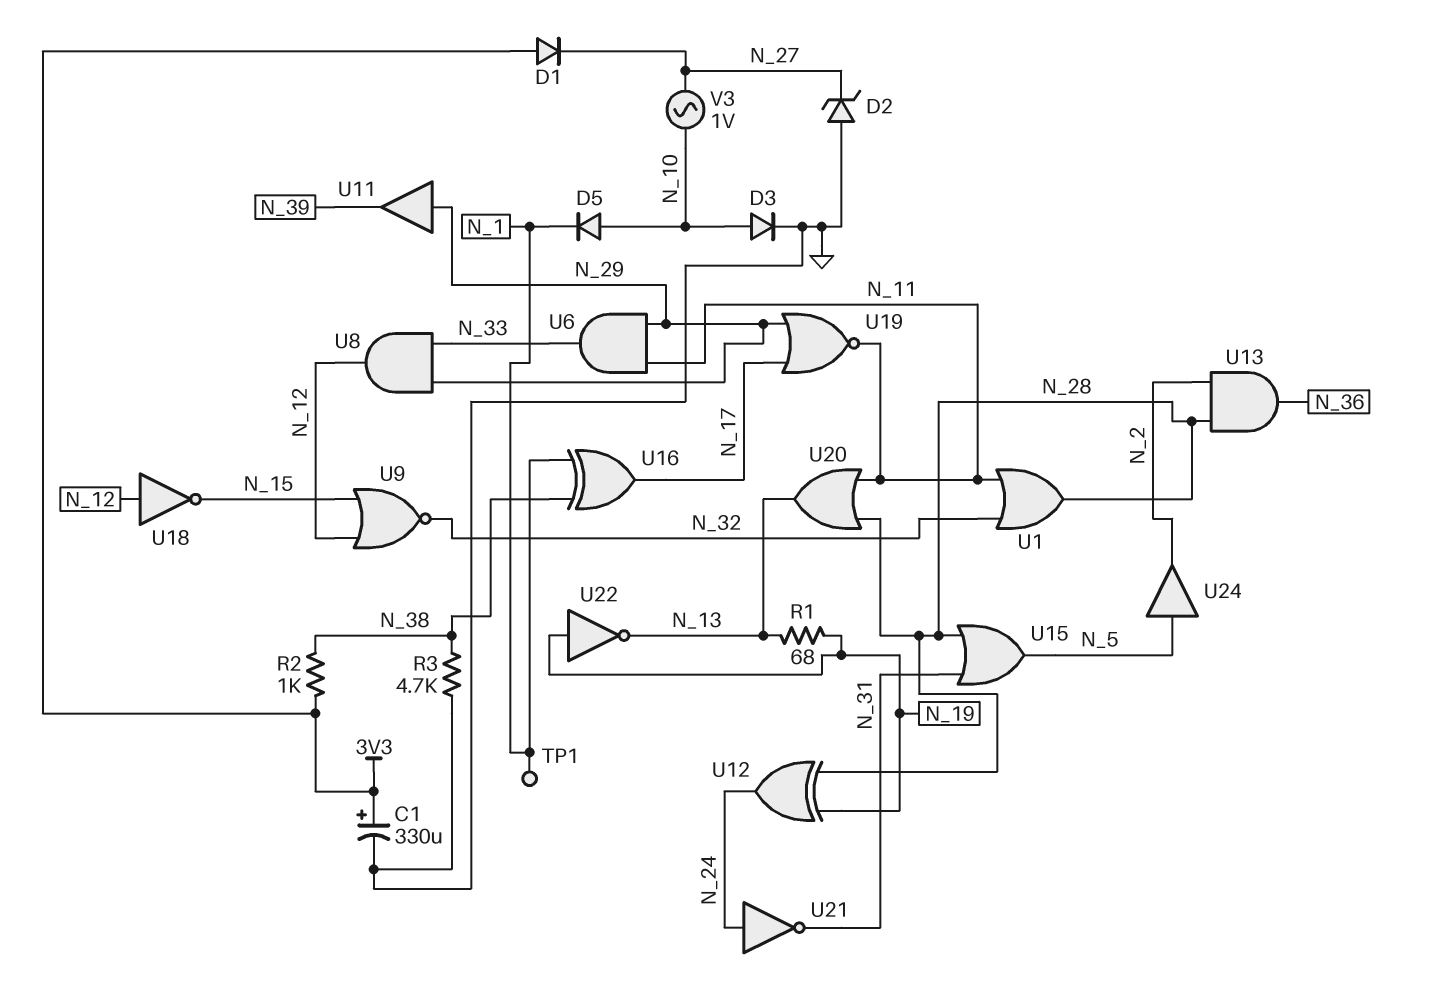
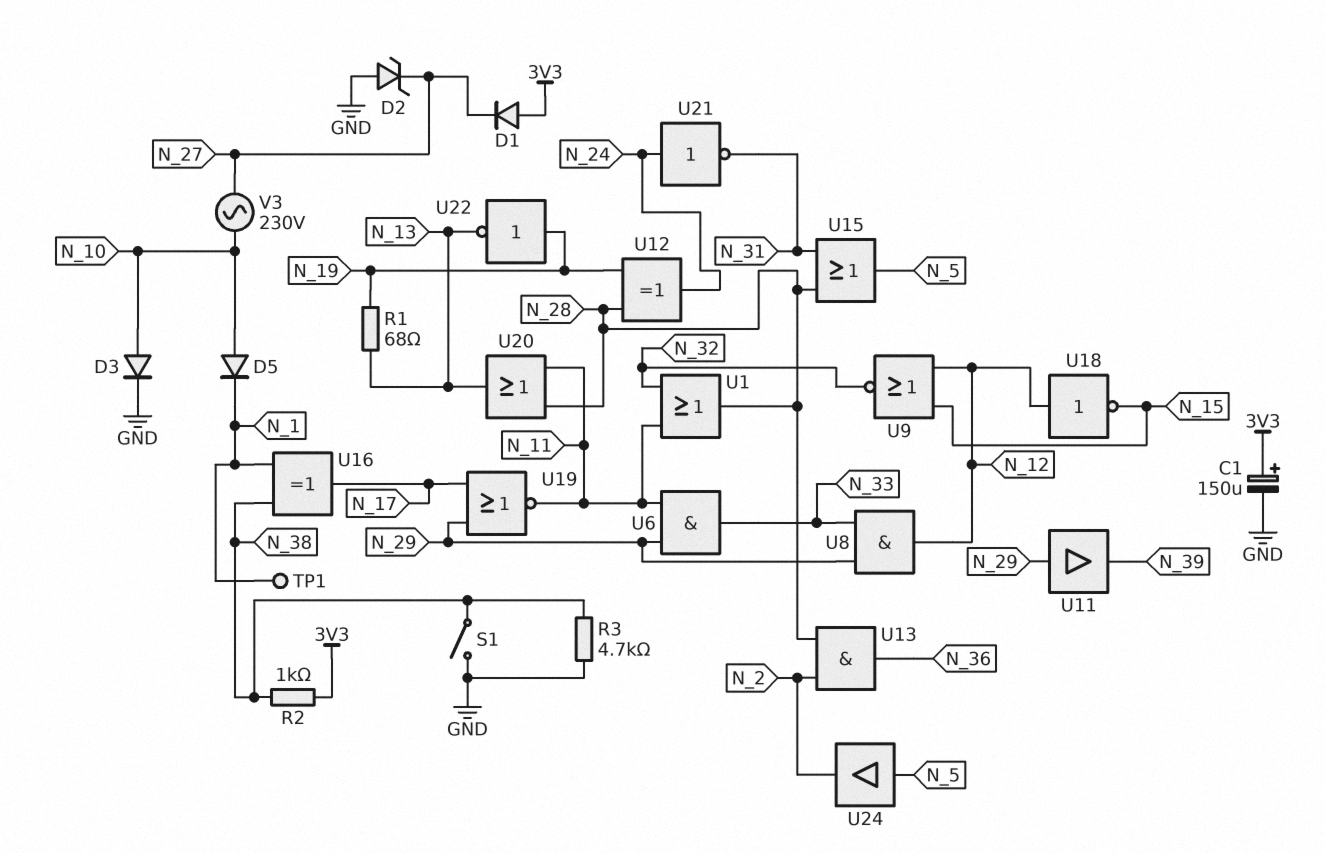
C1: 330uF (plus 3V3, minus GND) -> 150uF (plus 3V3, minus GND)
S1: none -> switch (GND, N_38)
V3: AC 1V (N_10, N_27) -> AC 230V (N_10, N_27)

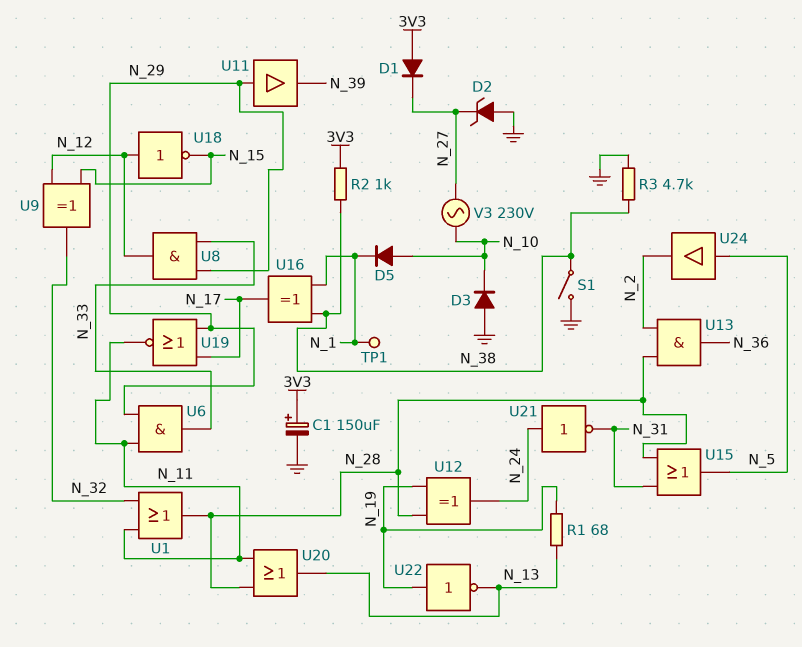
D3: diode (A N_10, K GND) -> diode (A GND, K N_10)
U9: NOR (in N_12, in N_15, out N_32) -> XOR (in N_12, in N_15, out N_32)

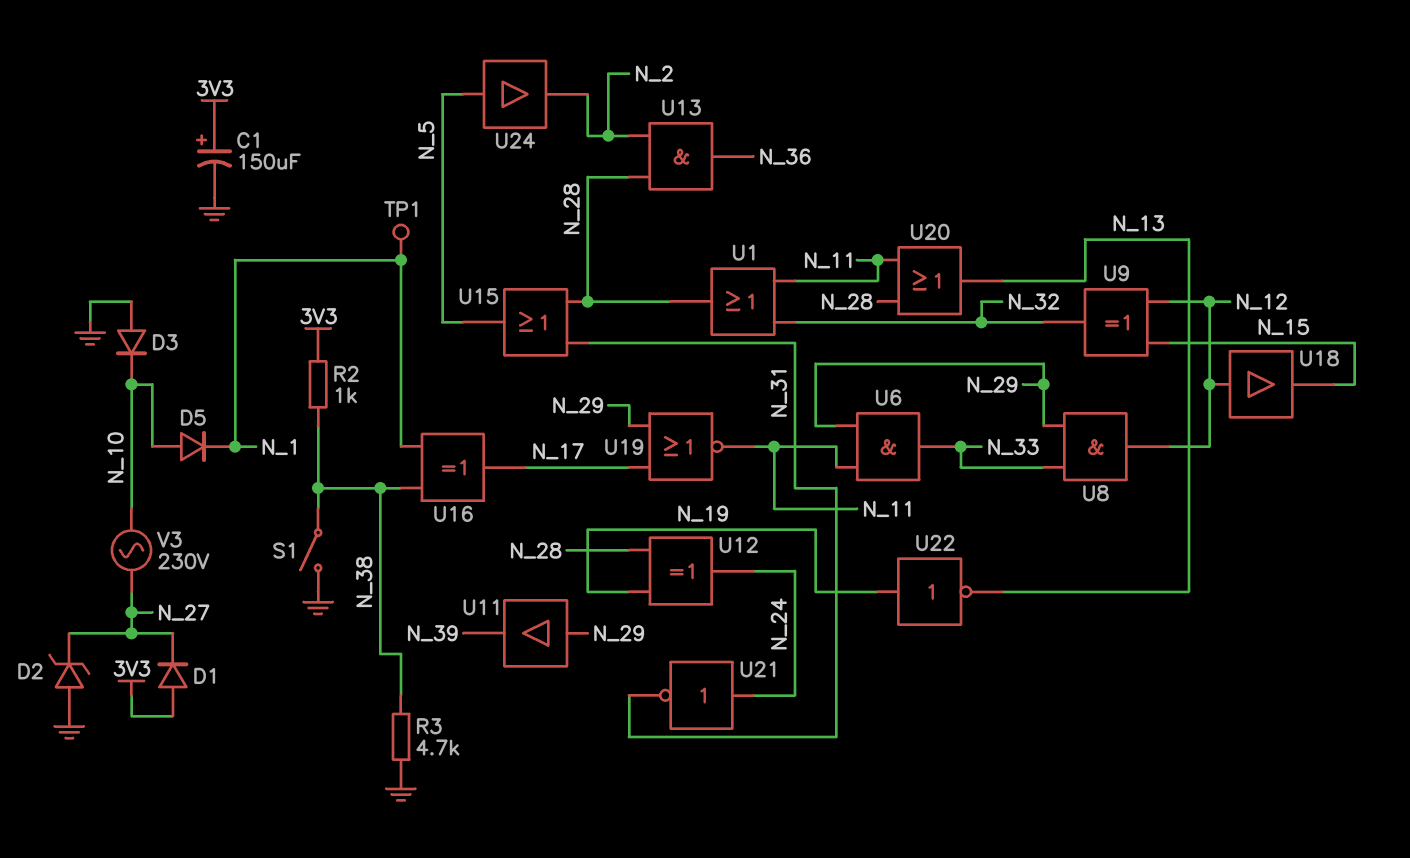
R1: 68 (N_13, N_19) -> none
U18: NOT (in N_12, out N_15) -> buffer (in N_12, out N_15)

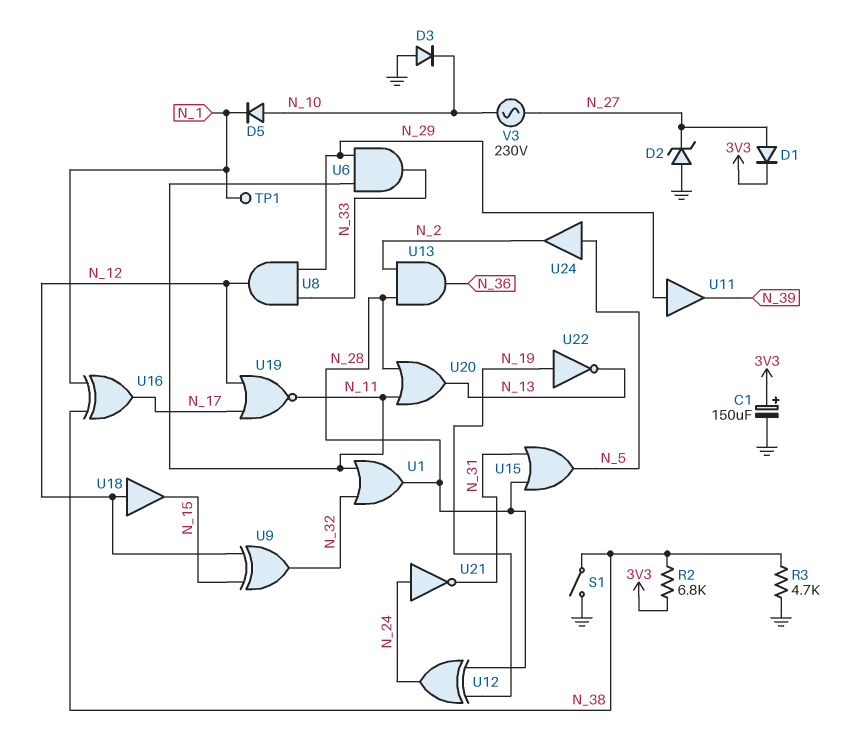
D1: diode (A 3V3, K N_27) -> diode (A N_27, K 3V3)
R2: 1k (3V3, N_38) -> 6.8k (3V3, N_38)
U19: NOR (in N_17, in N_29, out N_11) -> NOR (in N_12, in N_17, out N_11)

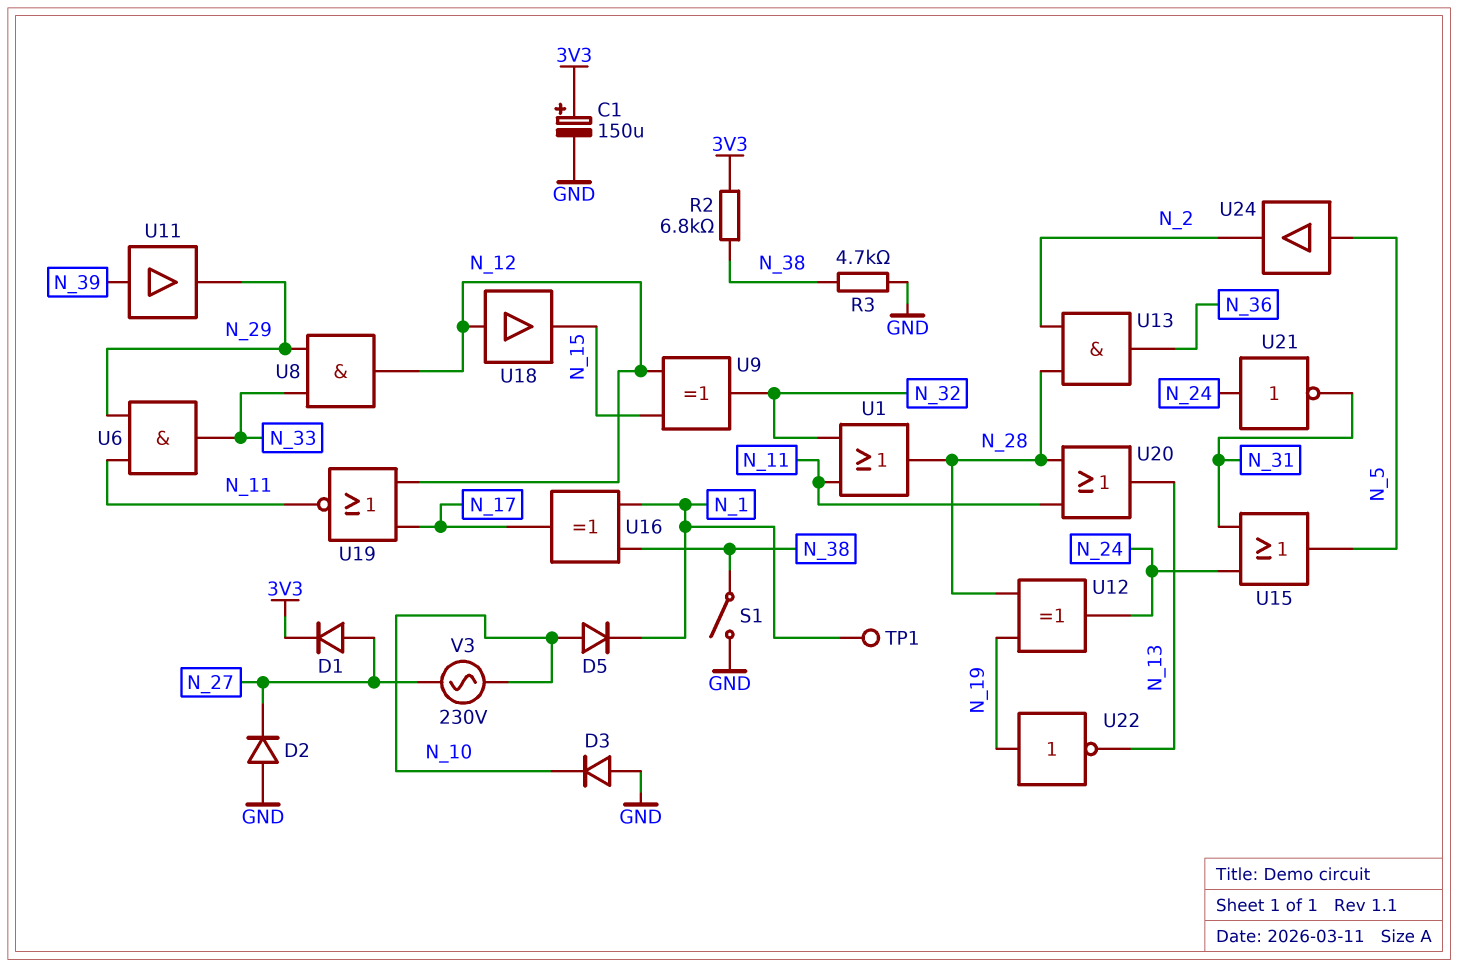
D2: zener (A GND, K N_27) -> diode (A GND, K N_27)
U11: buffer (in N_29, out N_39) -> buffer (in N_39, out N_29)
U15: OR (in N_28, in N_31, out N_5) -> OR (in N_24, in N_31, out N_5)

